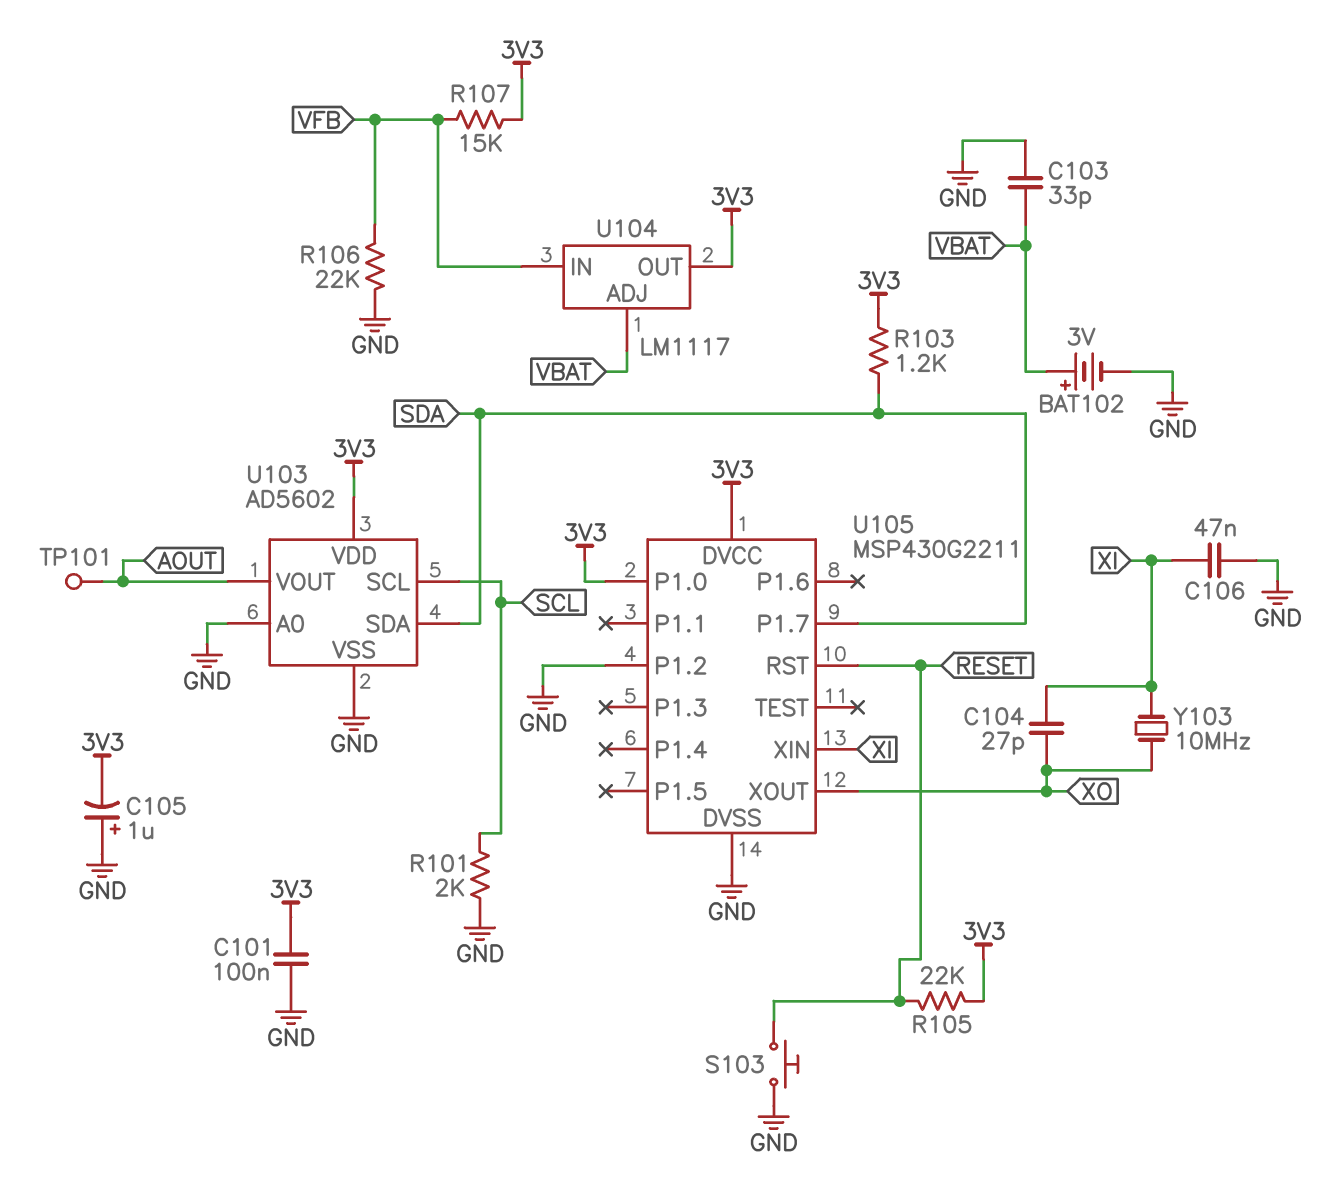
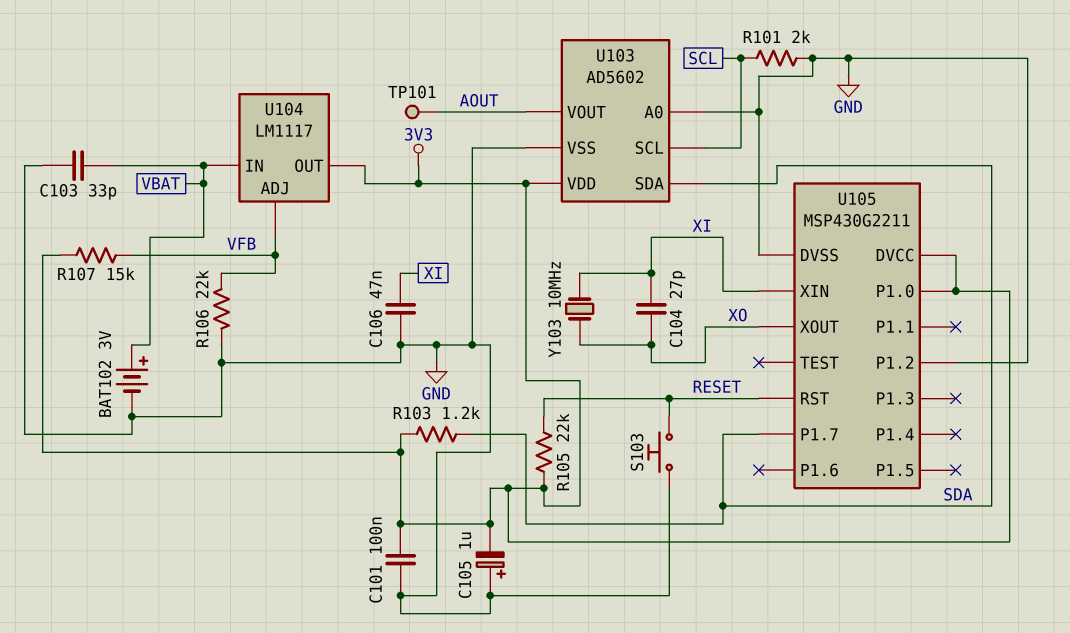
U104 pin ADJ: VBAT -> VFB
U104 pin IN: VFB -> VBAT

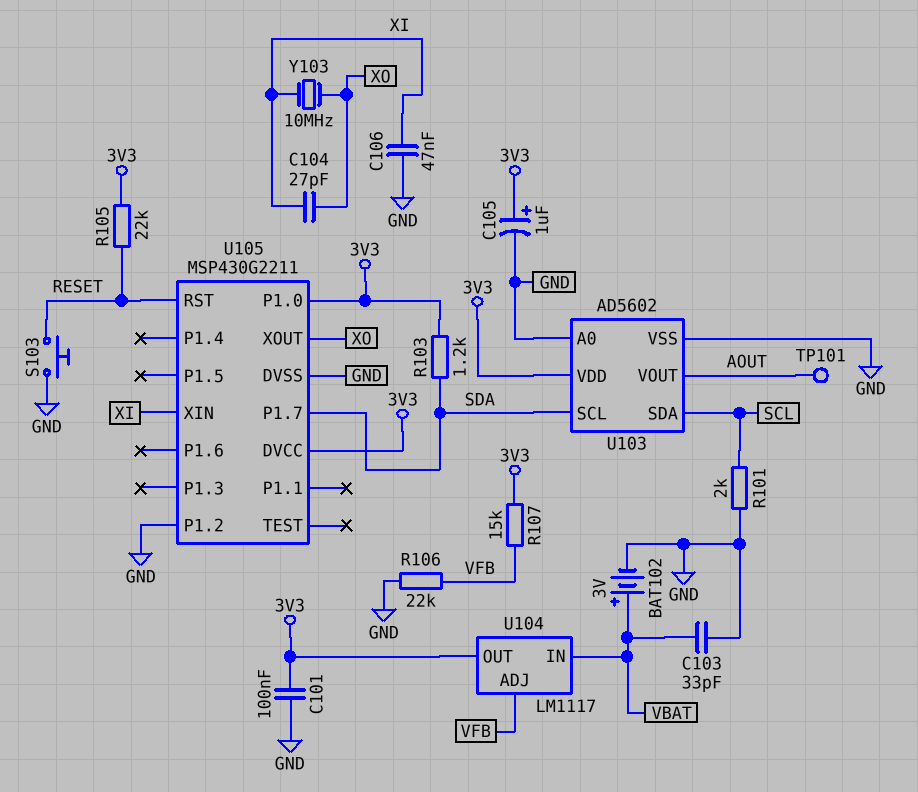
C105: 1uF (plus GND, minus 3V3) -> 1uF (plus 3V3, minus GND)
U103 pin SCL: SCL -> SDA
U103 pin SDA: SDA -> SCL

